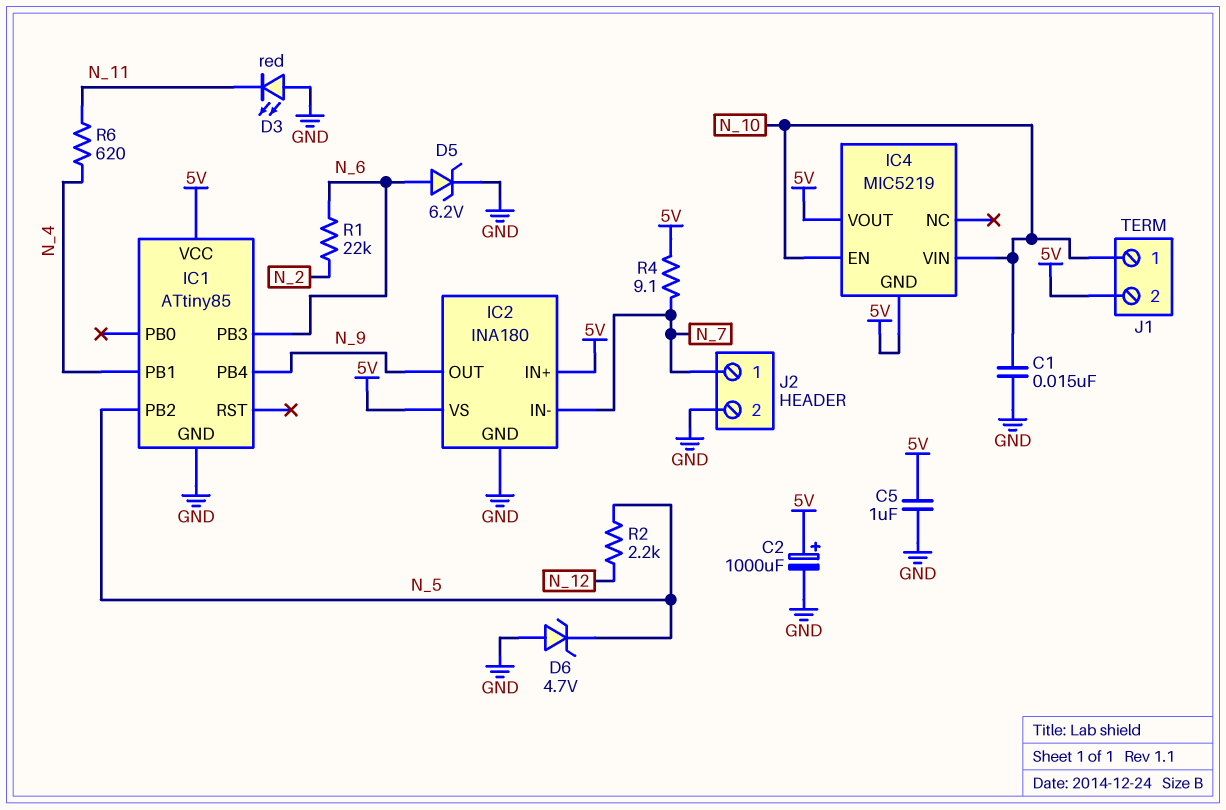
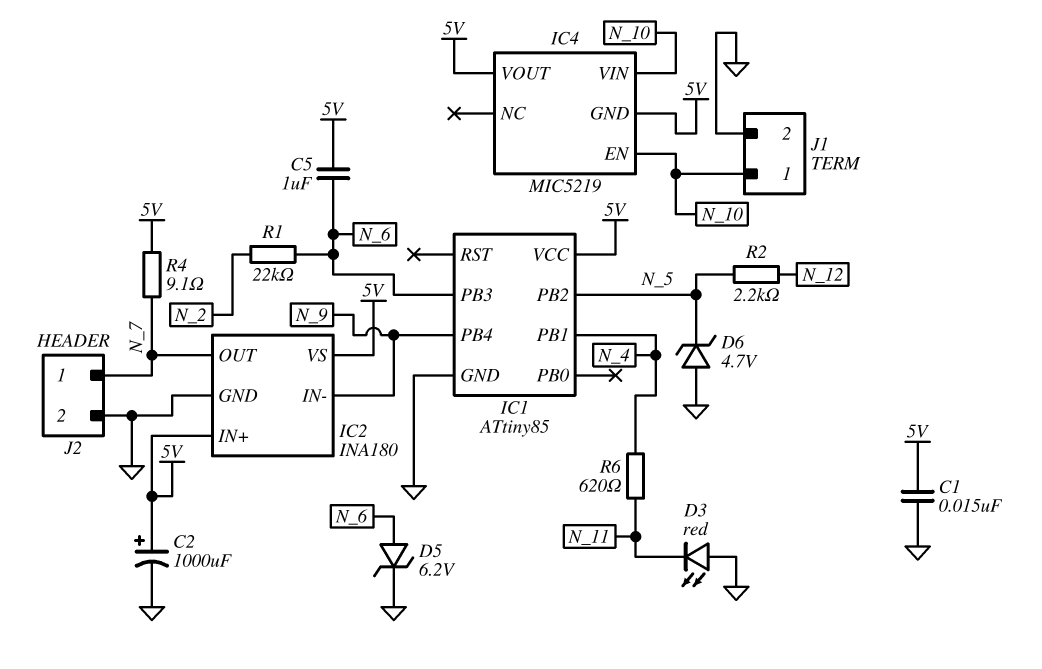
C1: 15nF (GND, N_10) -> 15nF (5V, GND)
C5: 1uF (5V, GND) -> 1uF (5V, N_6)
IC2 pin IN-: N_7 -> N_9
IC2 pin OUT: N_9 -> N_7
J1 pin 2: 5V -> GND

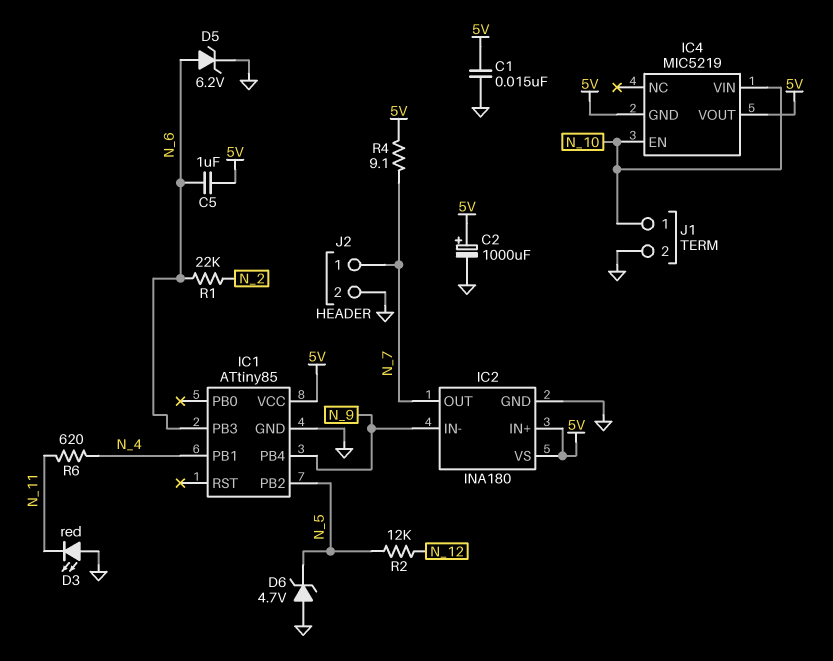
R2: 2.2k (N_5, N_12) -> 12k (N_5, N_12)

